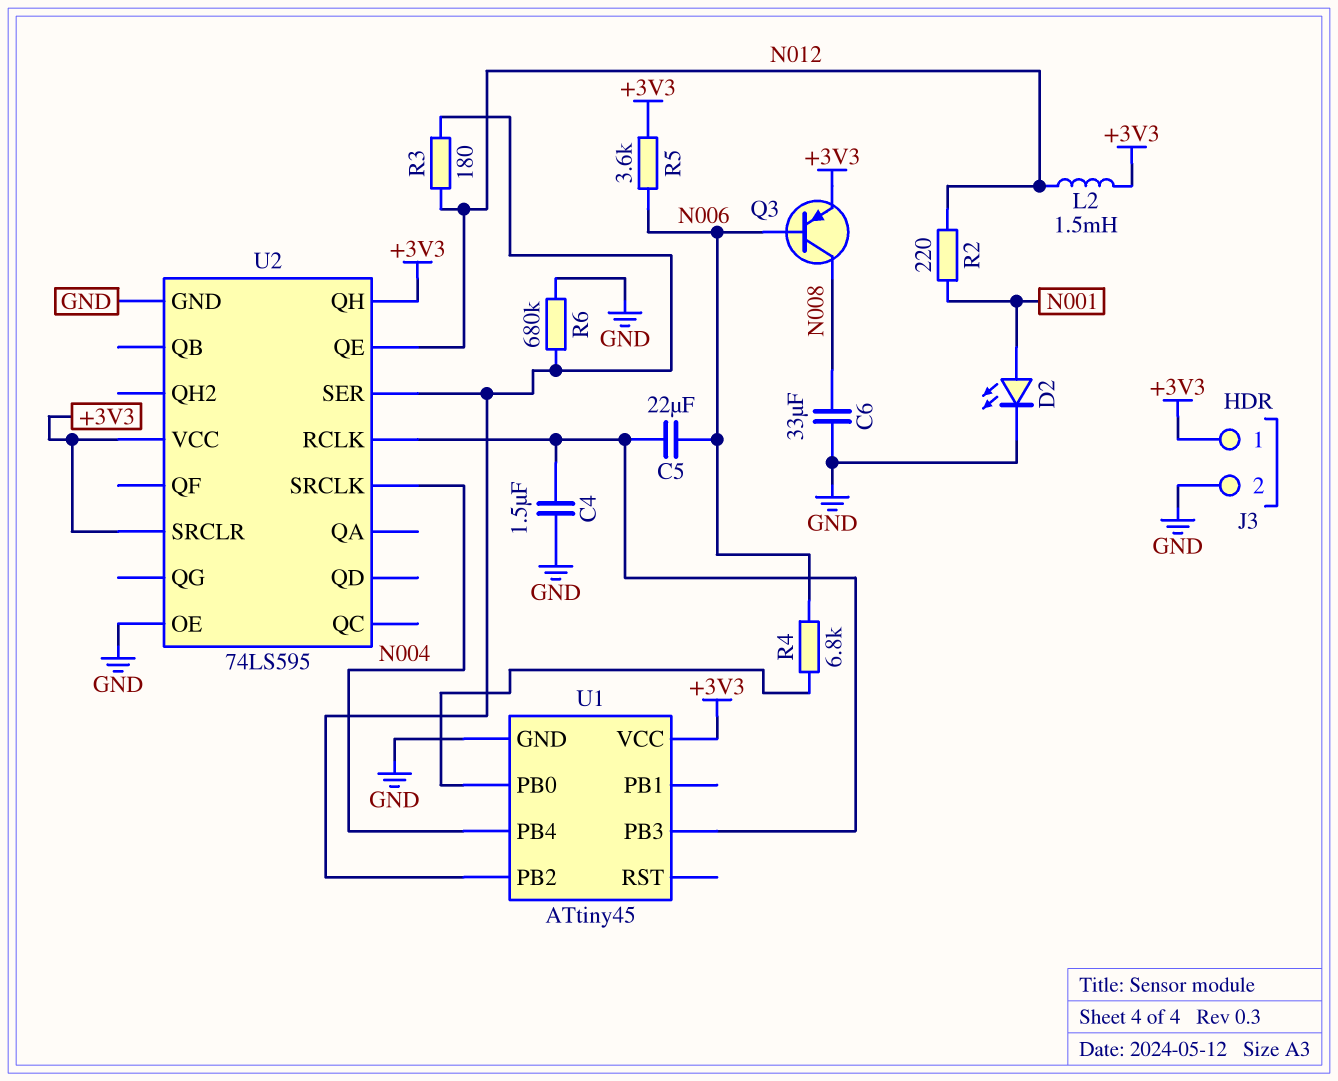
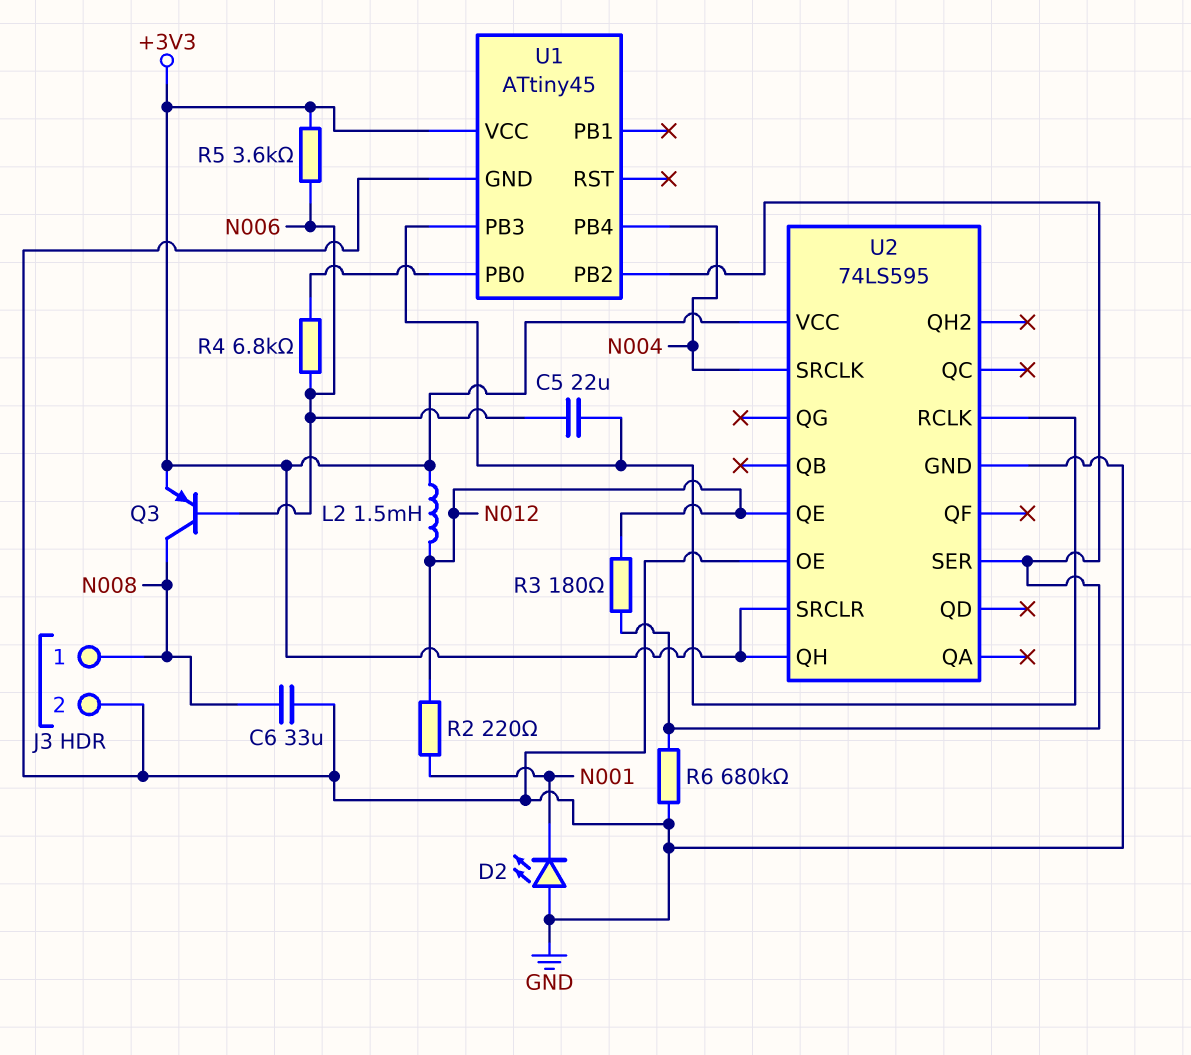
C4: 1.5uF (GND, U1/PB3) -> none
D2: LED (A N001, K GND) -> LED (A GND, K N001)
J3 pin 1: +3V3 -> N008

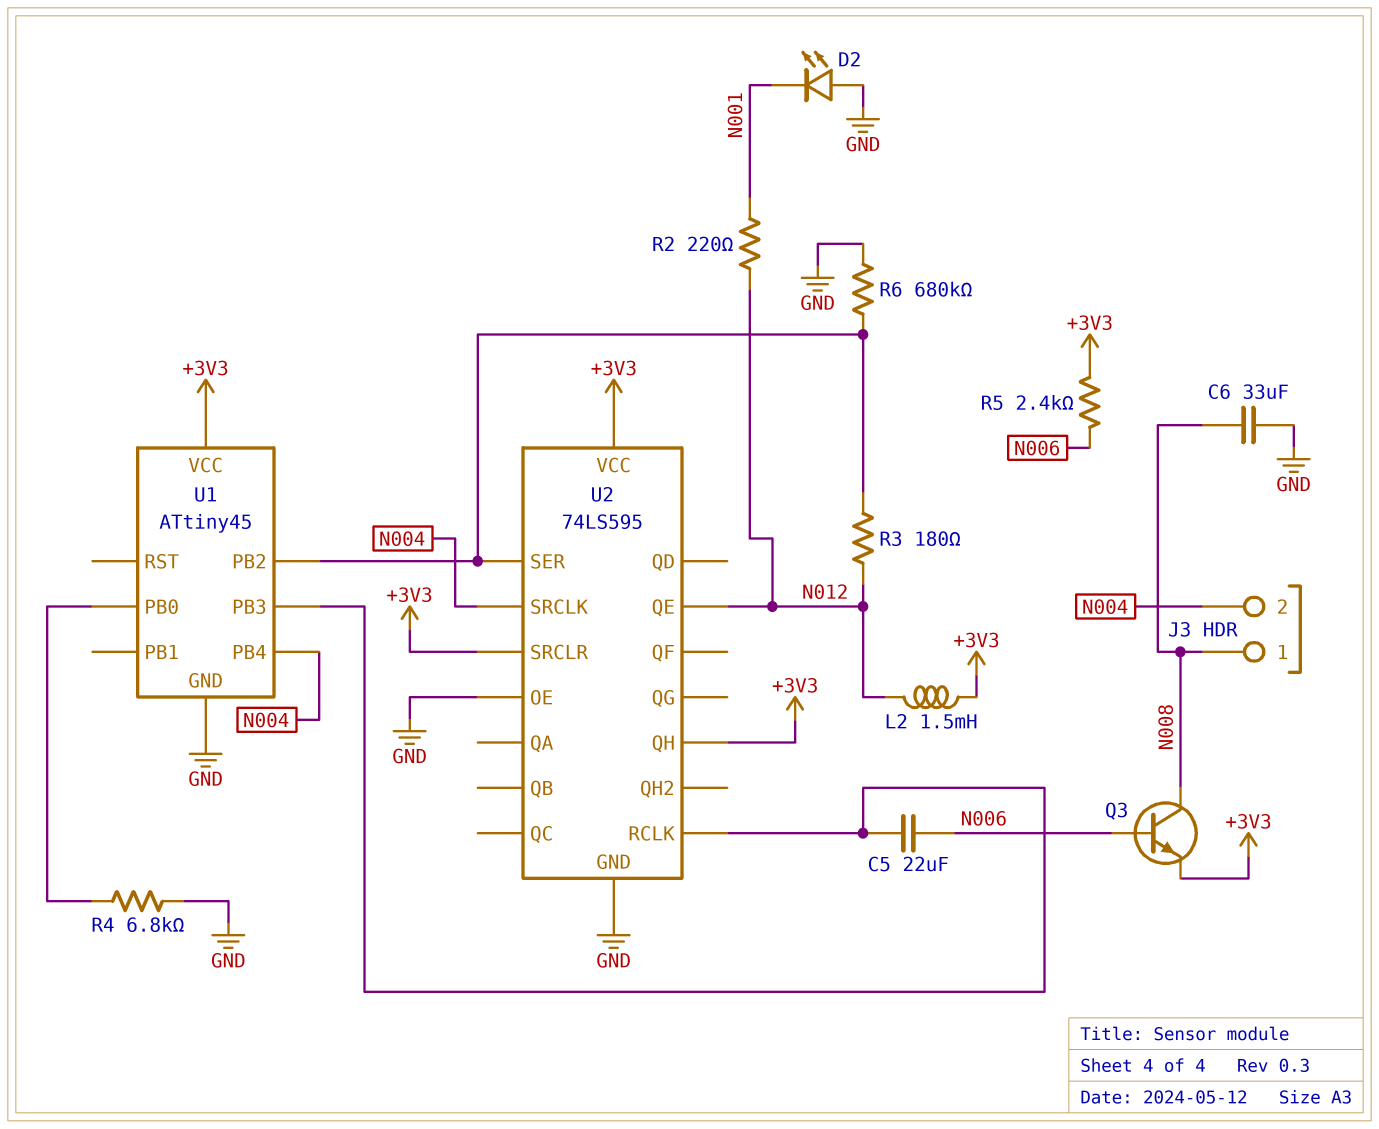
J3 pin 2: GND -> N004
Q3: PNP (B N006, C N008, E +3V3) -> NPN (B N006, C N008, E +3V3)
R4: 6.8k (N006, U1/PB0) -> 6.8k (GND, U1/PB0)
R5: 3.6k (+3V3, N006) -> 2.4k (+3V3, N006)

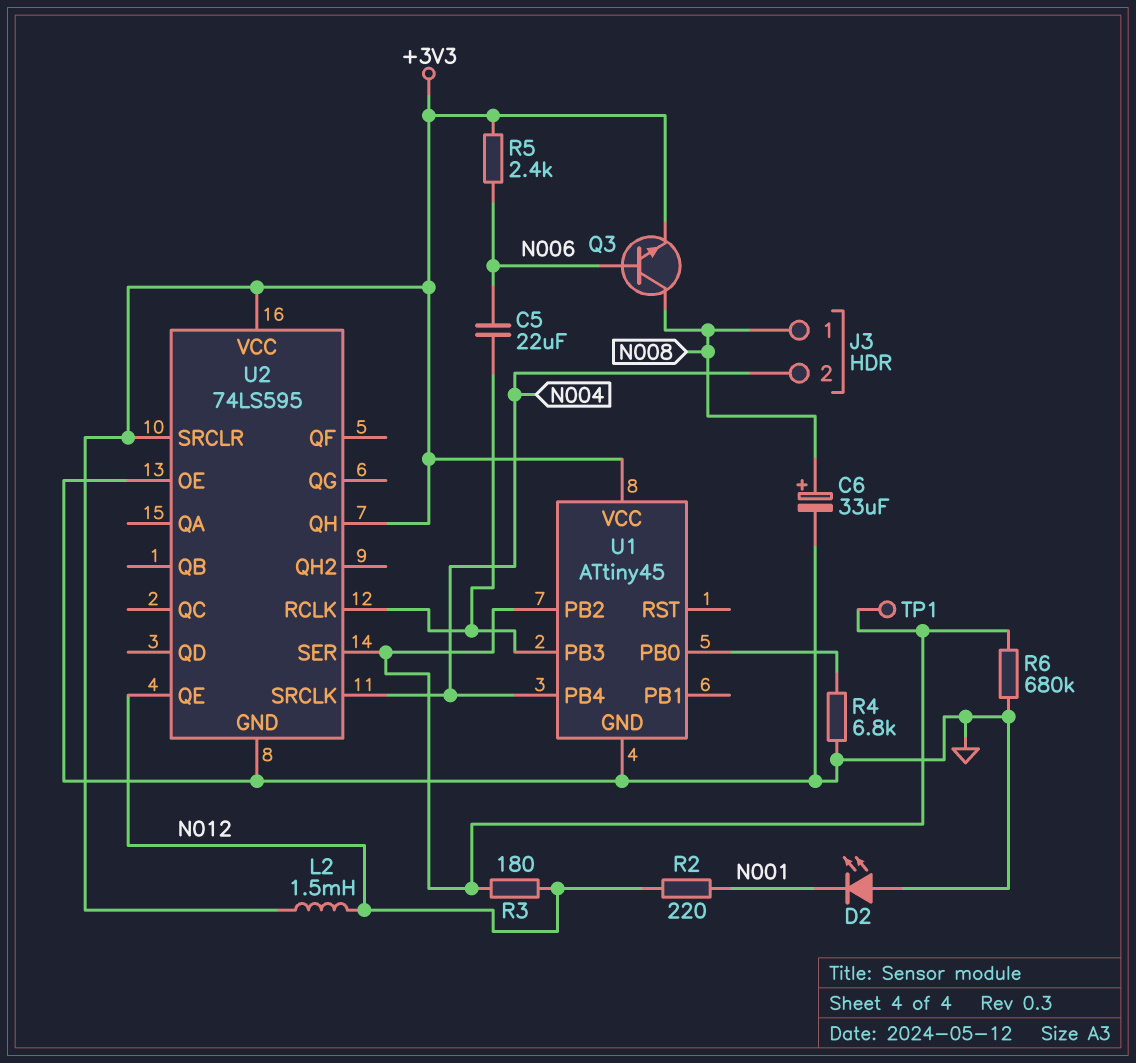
C6: 33uF (GND, N008) -> 33uF (plus N008, minus GND)
TP1: none -> test point (U1/PB2)

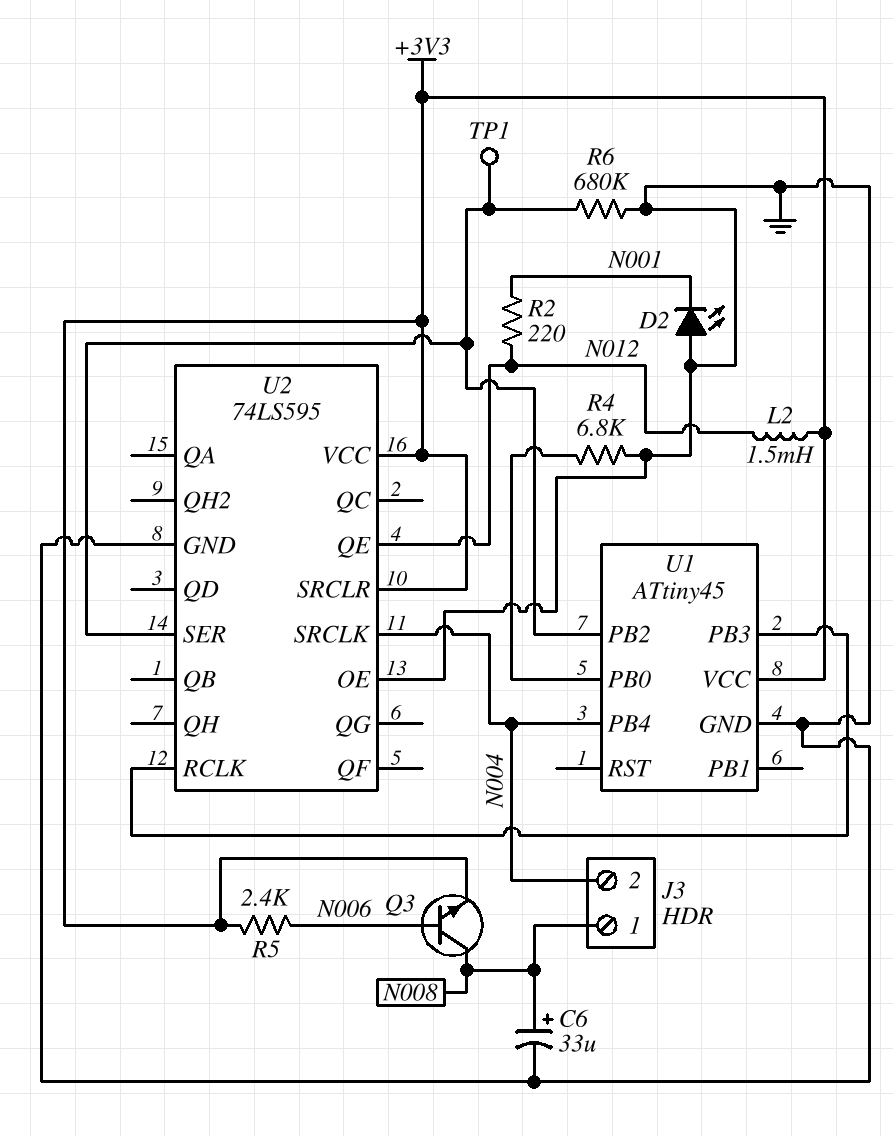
C5: 22uF (N006, U1/PB3) -> none
R3: 180 (N012, U1/PB2) -> none
U2 pin QH: +3V3 -> none

